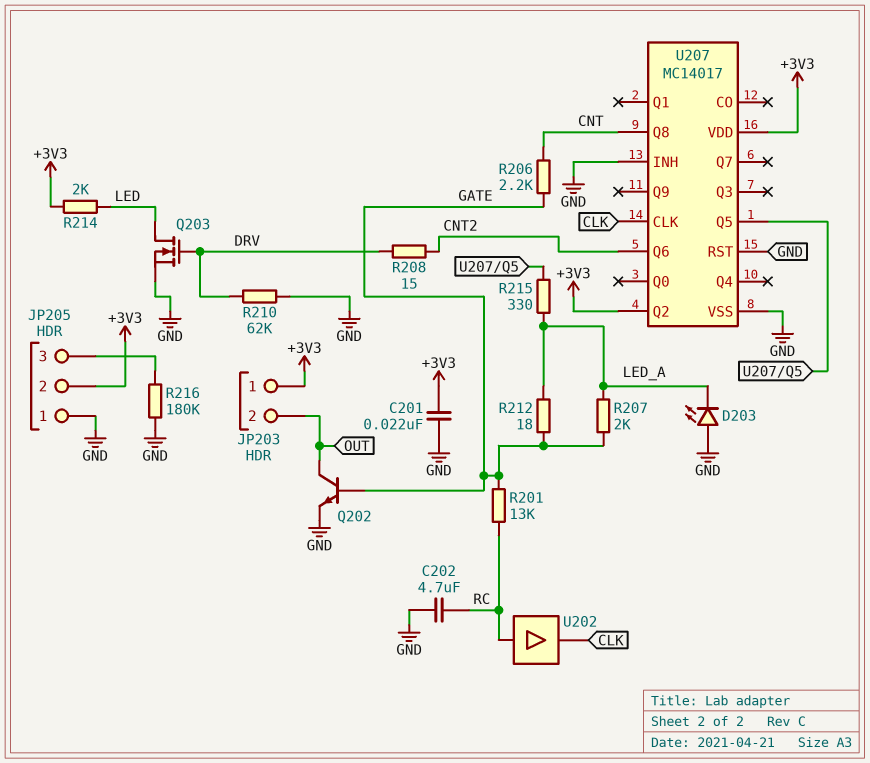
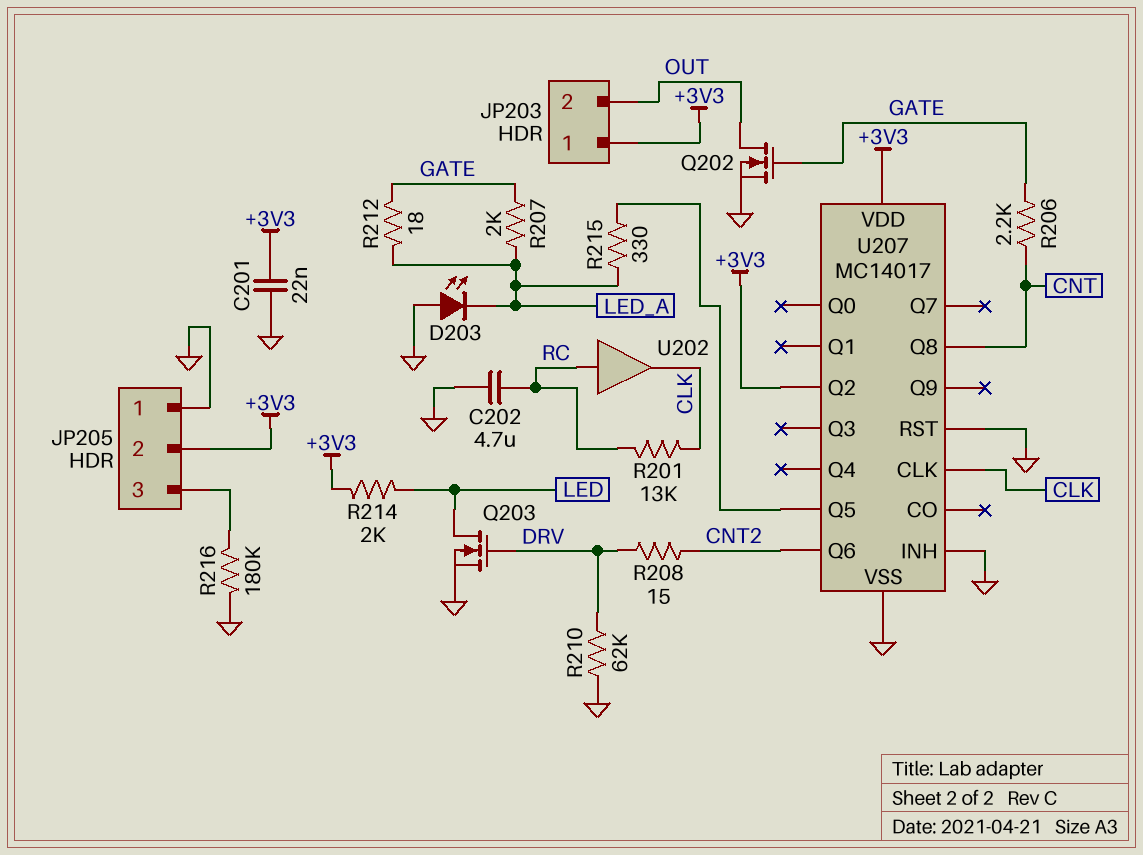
Q202: NPN (B GATE, C OUT, E GND) -> NMOS (G GATE, D OUT, S GND)
R201: 13k (GATE, RC) -> 13k (CLK, RC)

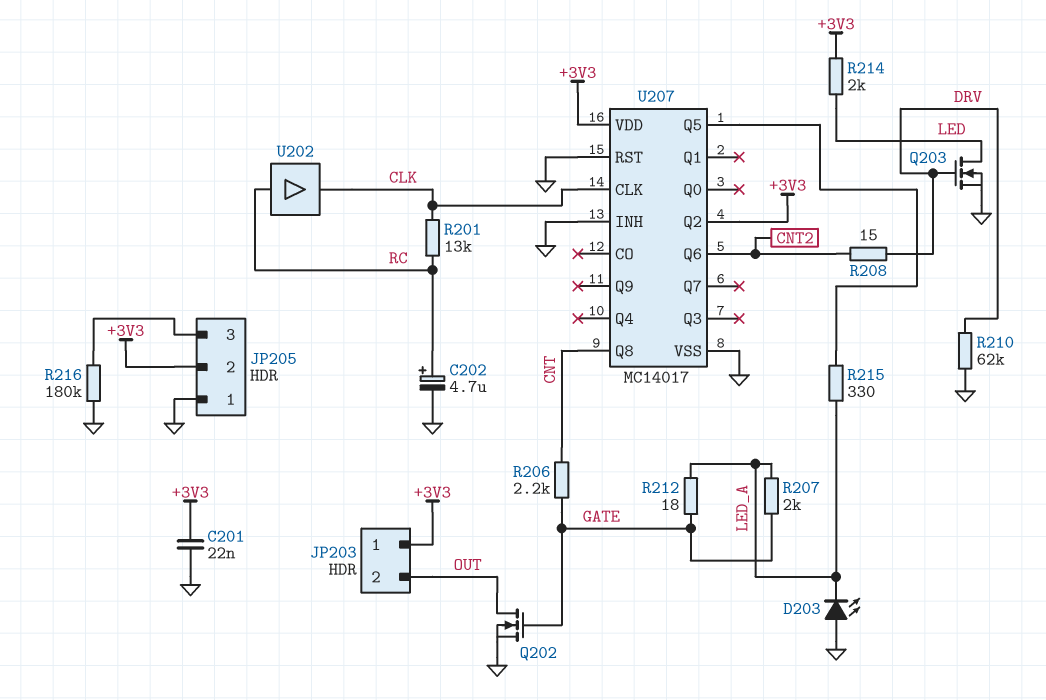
C202: 4.7uF (GND, RC) -> 4.7uF (plus RC, minus GND)

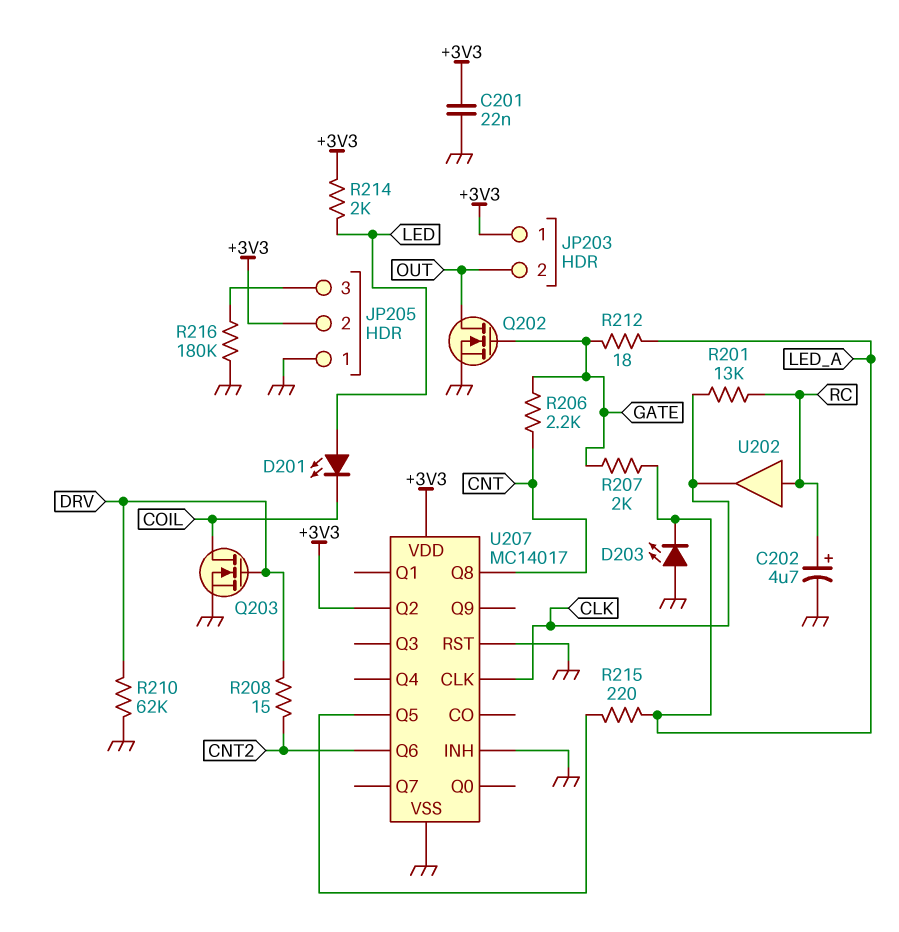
D201: none -> LED (A LED, K COIL)
Q203: NMOS (G DRV, D LED, S GND) -> NMOS (G DRV, D COIL, S GND)
R215: 330 (LED_A, U207/Q5) -> 220 (LED_A, U207/Q5)

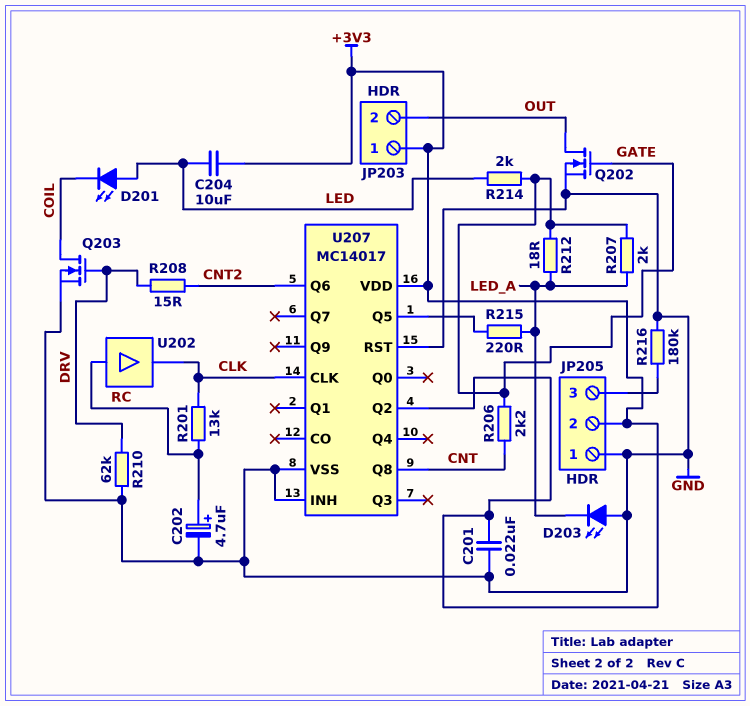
C204: none -> 10uF (+3V3, LED)
R214: 2k (+3V3, LED) -> 2k (GATE, LED)

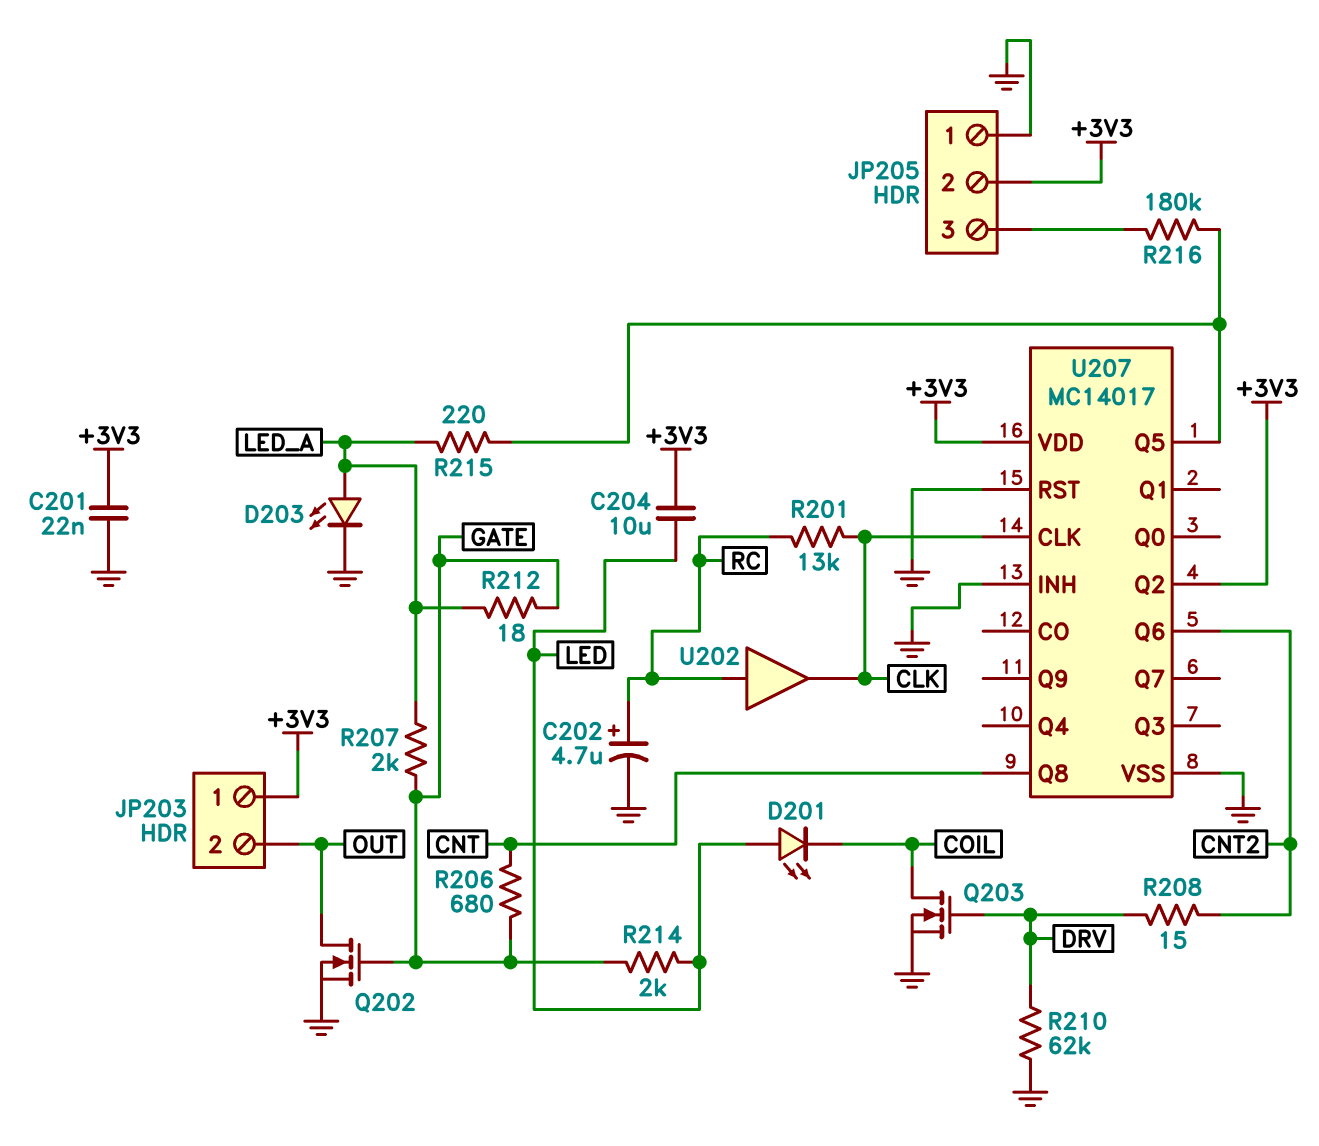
D203: LED (A GND, K LED_A) -> LED (A LED_A, K GND)
R206: 2.2k (CNT, GATE) -> 680 (CNT, GATE)
R216: 180k (GND, JP205/3) -> 180k (JP205/3, U207/Q5)

